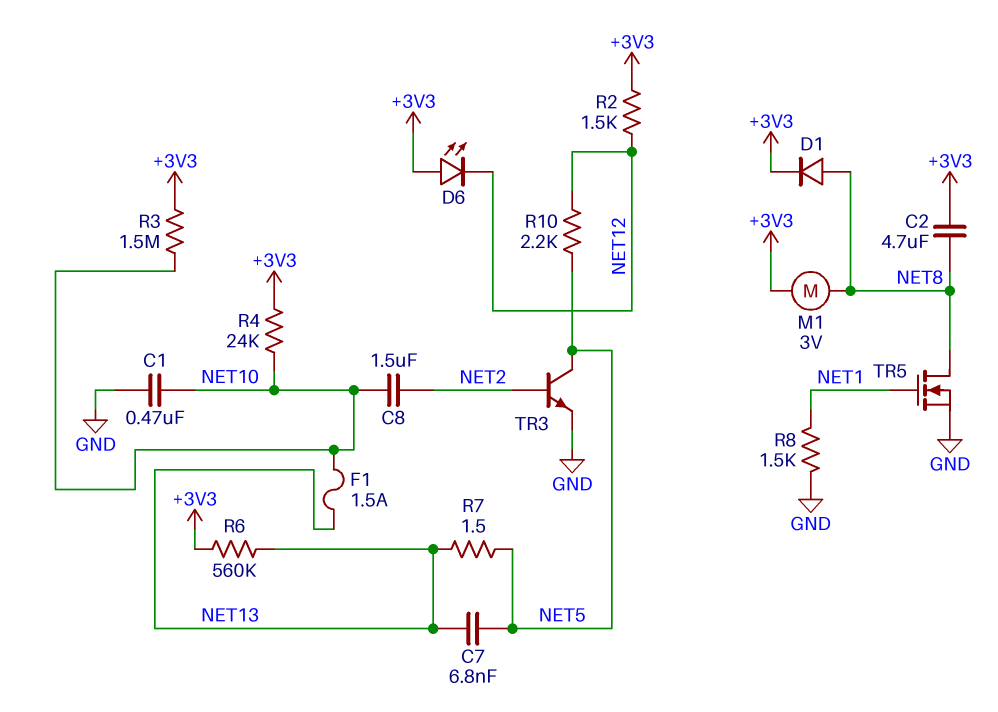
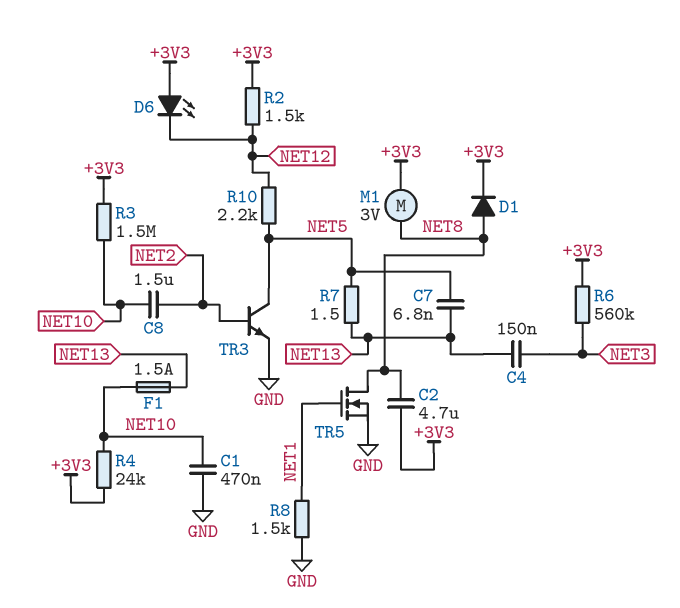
C4: none -> 150nF (NET3, NET13)
R6: 560k (+3V3, NET13) -> 560k (+3V3, NET3)

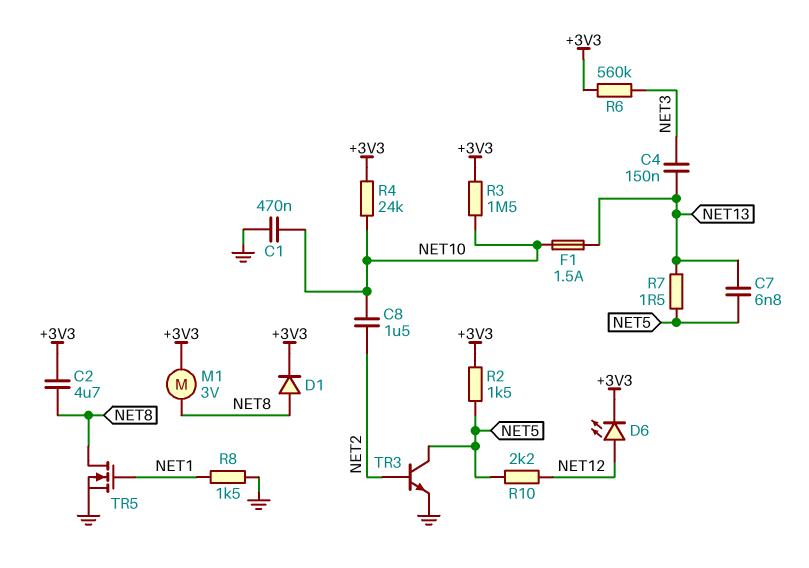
D6: LED (A +3V3, K NET12) -> LED (A NET12, K +3V3)
R2: 1.5k (+3V3, NET12) -> 1.5k (+3V3, NET5)

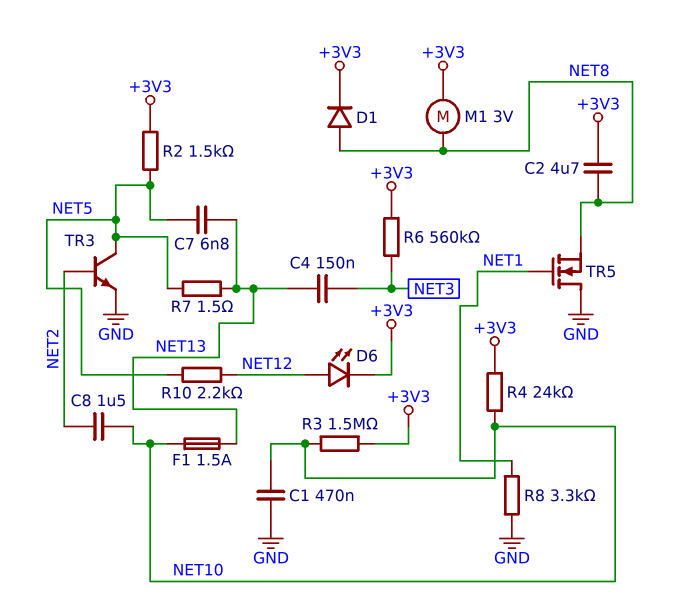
R8: 1.5k (GND, NET1) -> 3.3k (GND, NET1)
TR5: NMOS (G NET1, D NET8, S GND) -> NMOS (G NET1, D GND, S NET8)

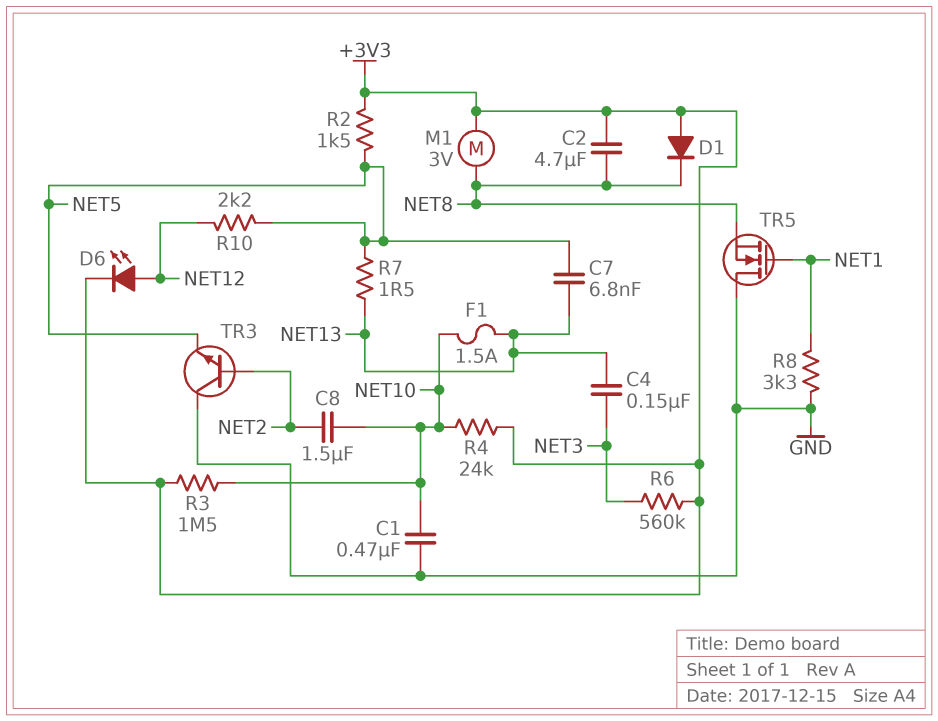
D1: diode (A NET8, K +3V3) -> diode (A +3V3, K NET8)
TR3: NPN (B NET2, C NET5, E GND) -> NPN (B NET2, C GND, E NET5)

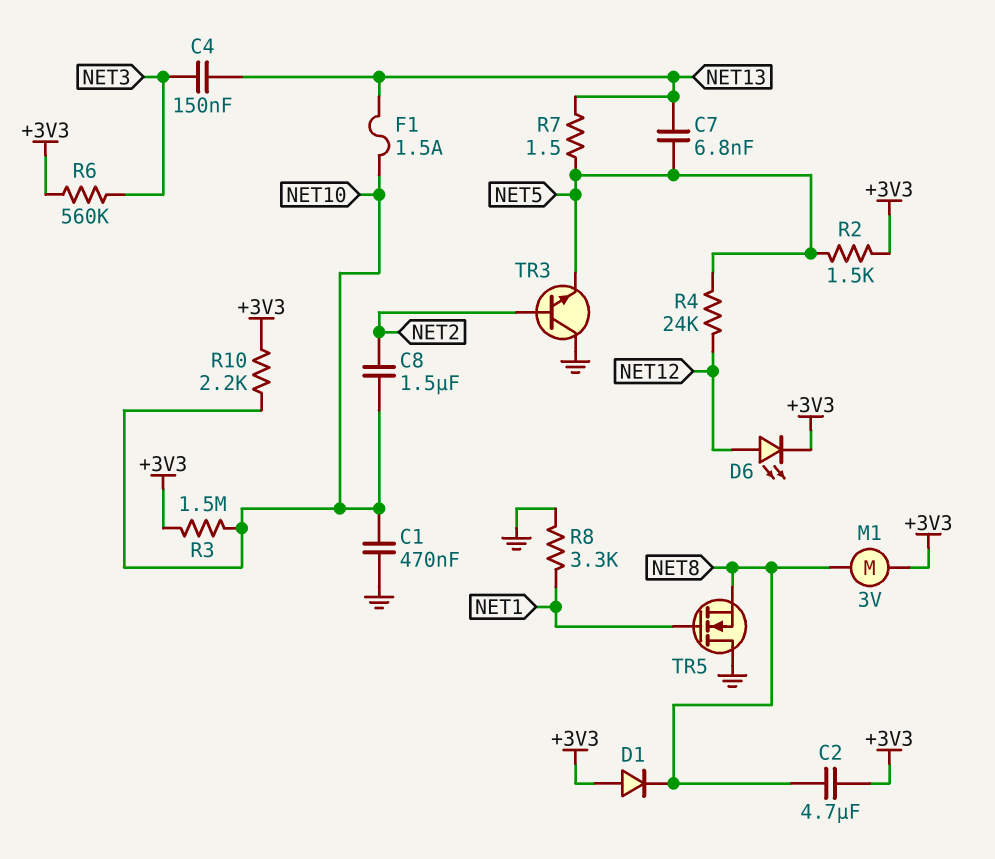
R4: 24k (+3V3, NET10) -> 24k (NET5, NET12)
R10: 2.2k (NET5, NET12) -> 2.2k (+3V3, NET10)

